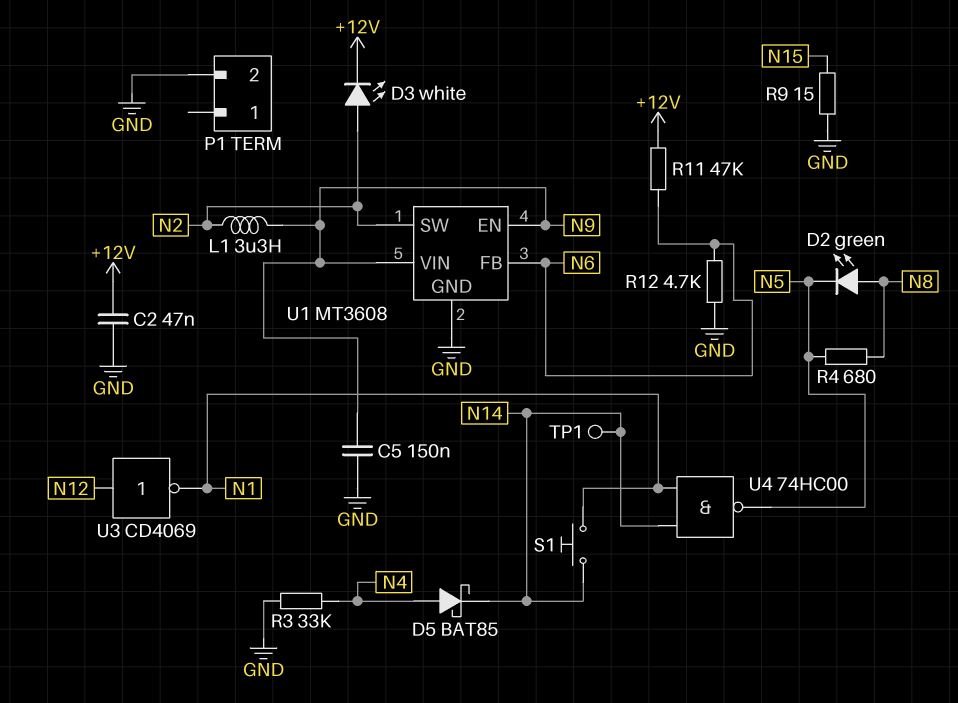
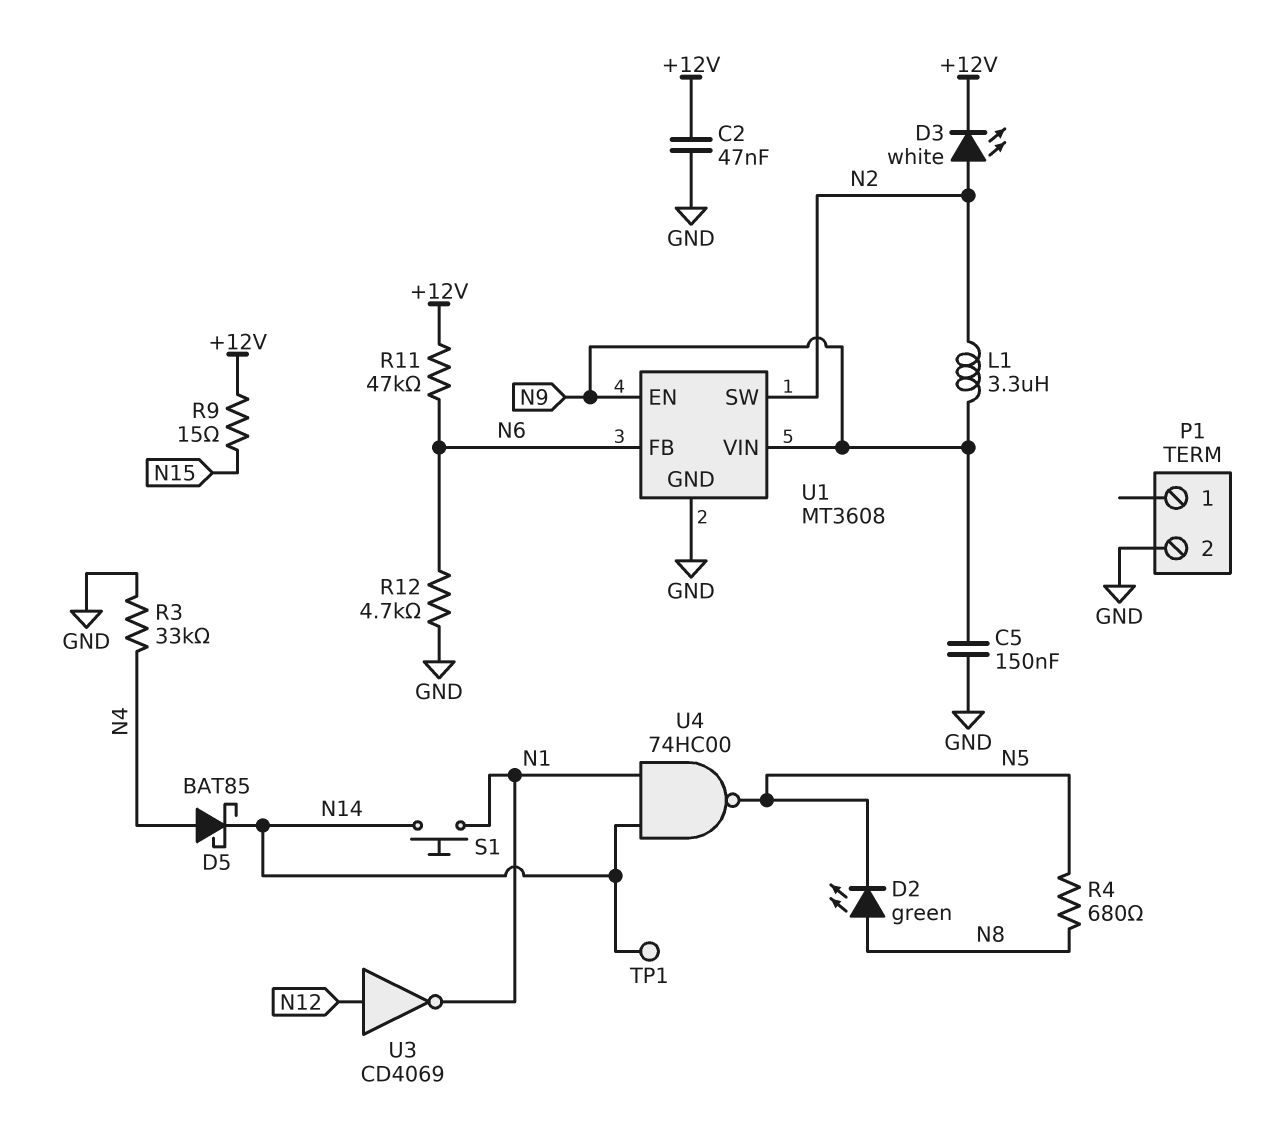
R9: 15 (GND, N15) -> 15 (+12V, N15)

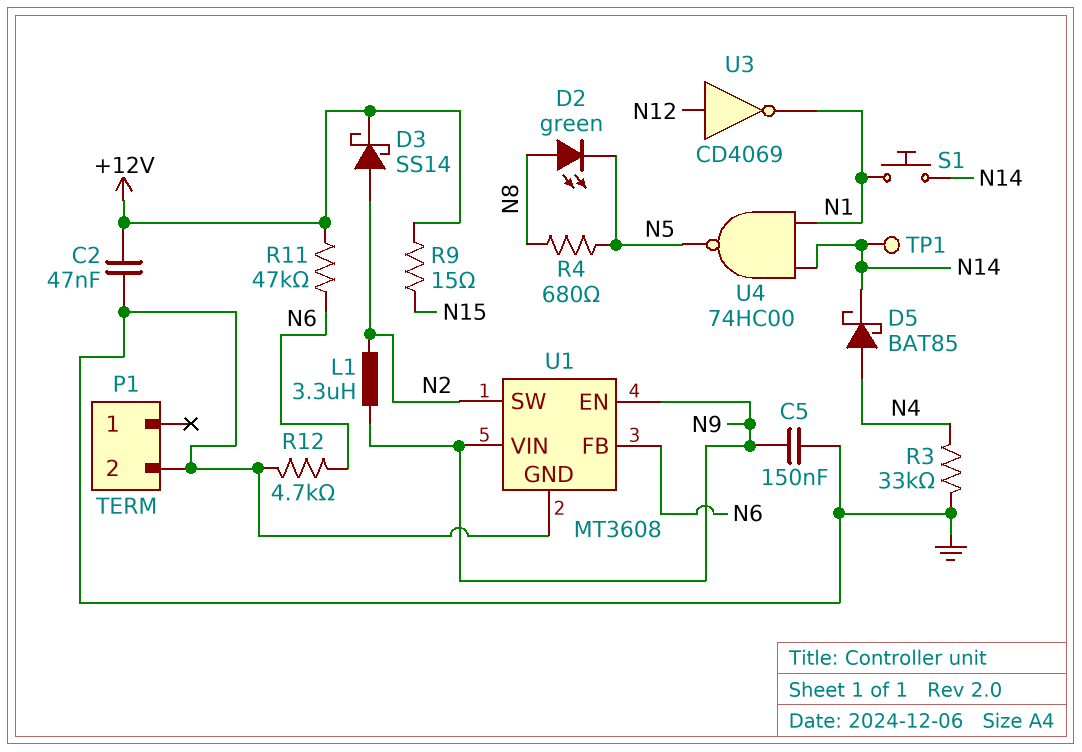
D3: LED white (A N2, K +12V) -> schottky SS14 (A N2, K +12V)

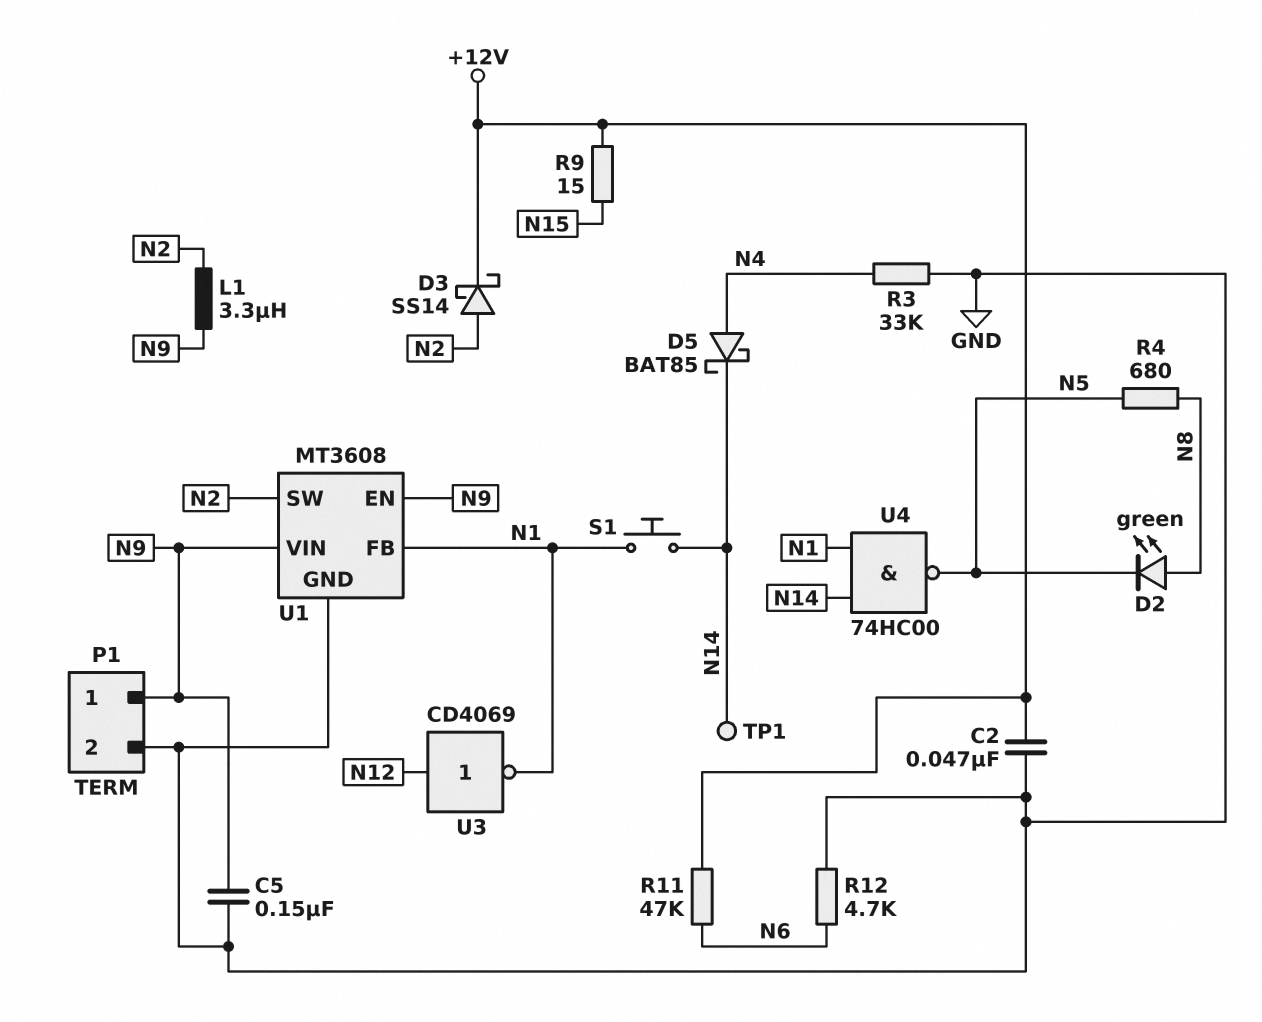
P1 pin 1: none -> N9
U1 pin FB: N6 -> N1

